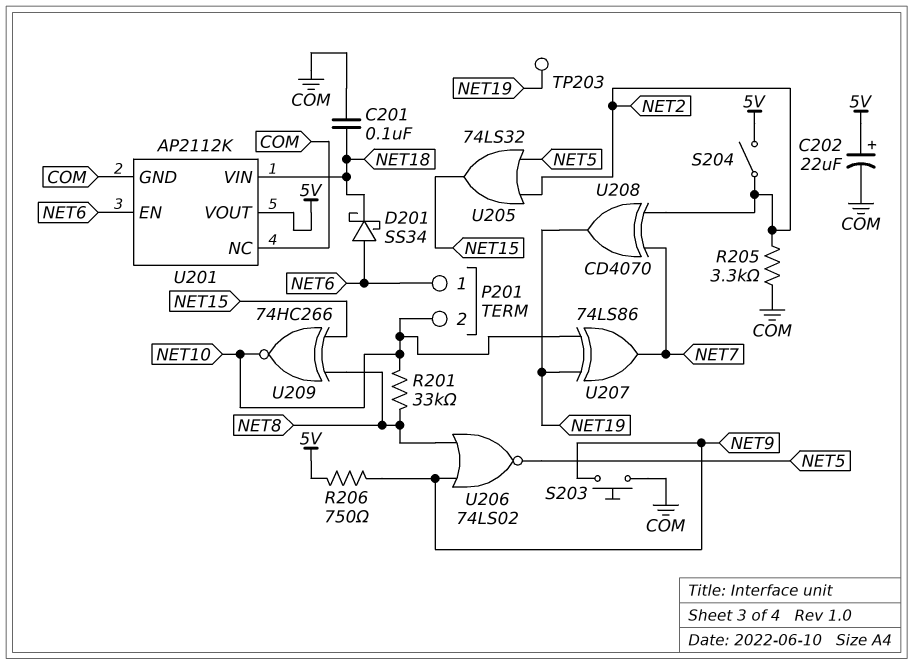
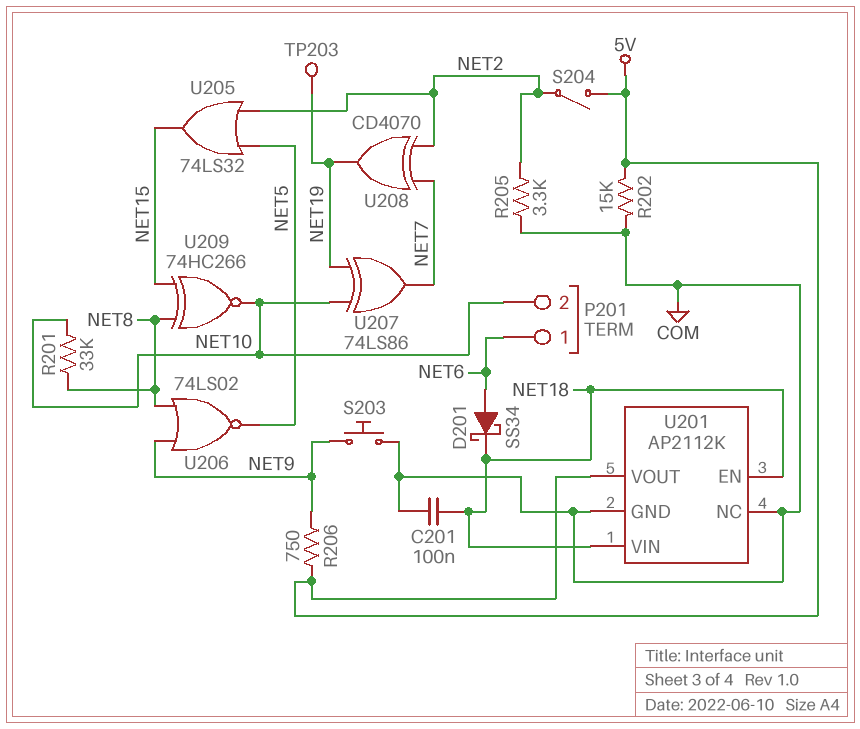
C202: 22uF (plus 5V, minus COM) -> none
R202: none -> 15k (5V, COM)
U201 pin EN: NET6 -> NET18

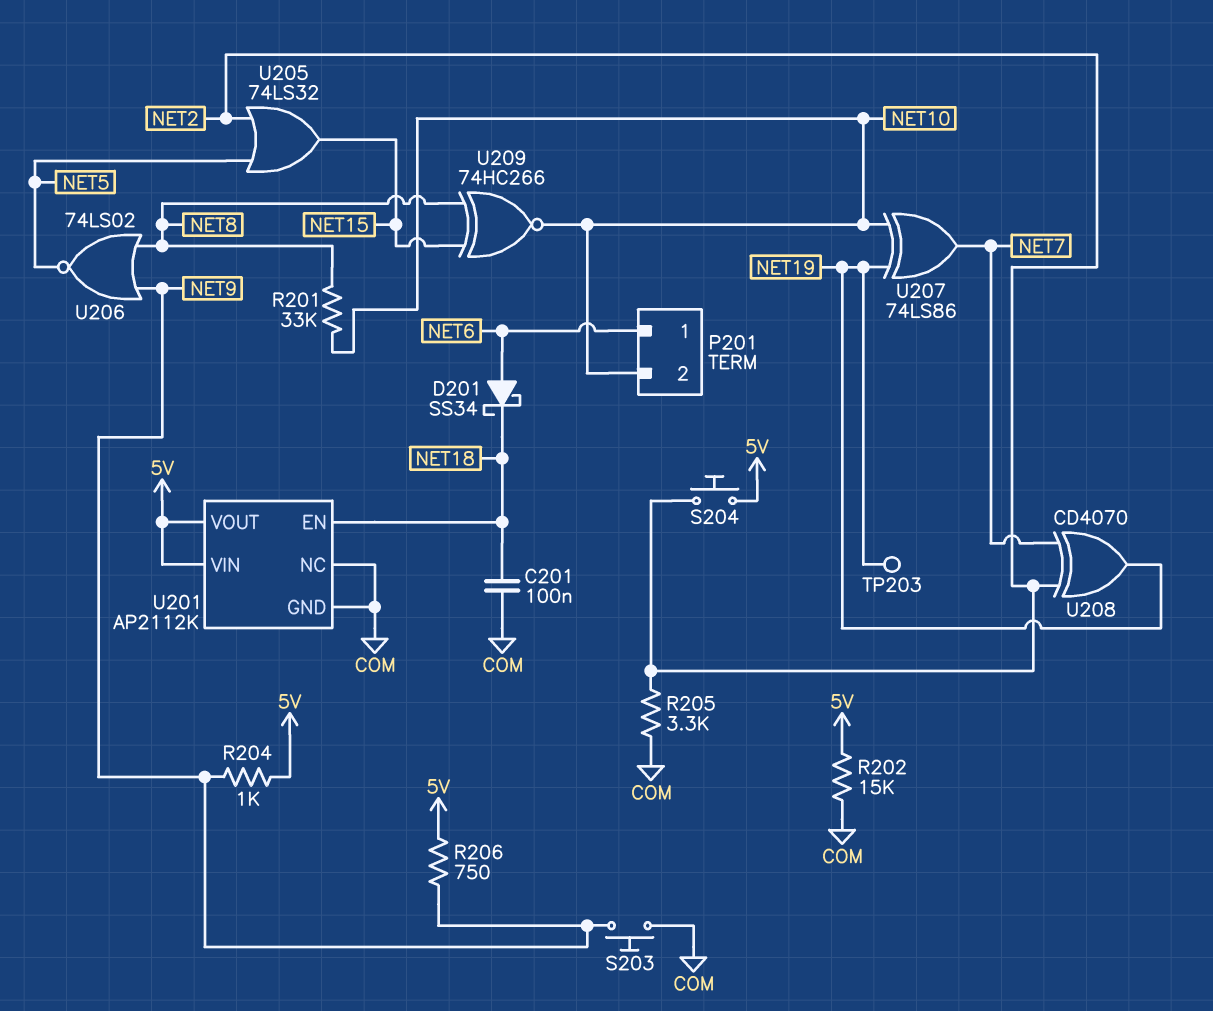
R204: none -> 1k (5V, NET9)
S204: switch (5V, NET2) -> button (5V, NET2)
U201 pin VIN: NET18 -> 5V

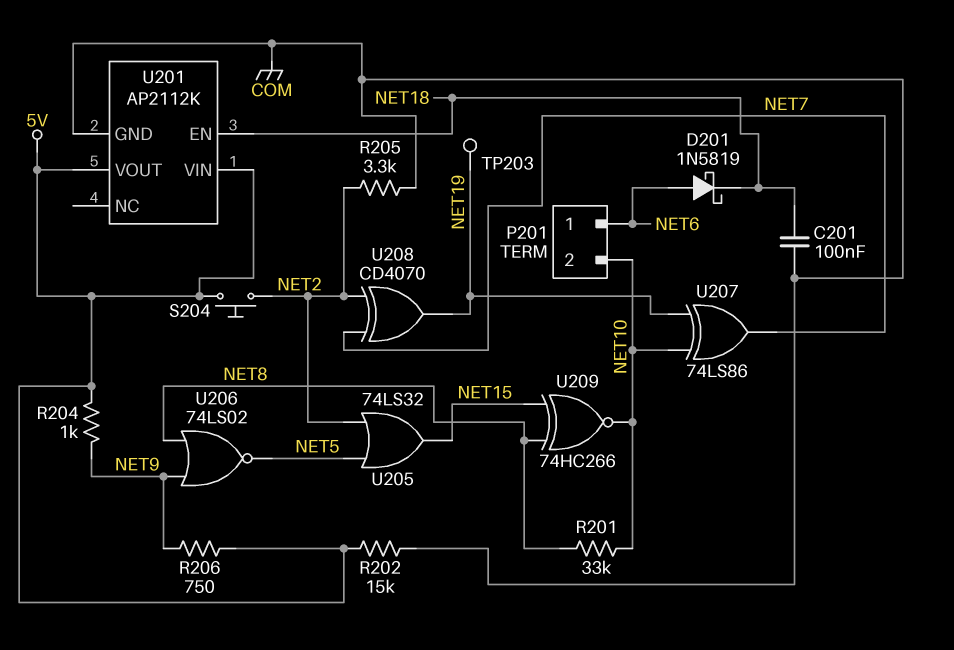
D201: schottky SS34 (A NET6, K NET18) -> schottky 1N5819 (A NET6, K NET18)
S203: button (COM, NET9) -> none
U201 pin NC: COM -> none

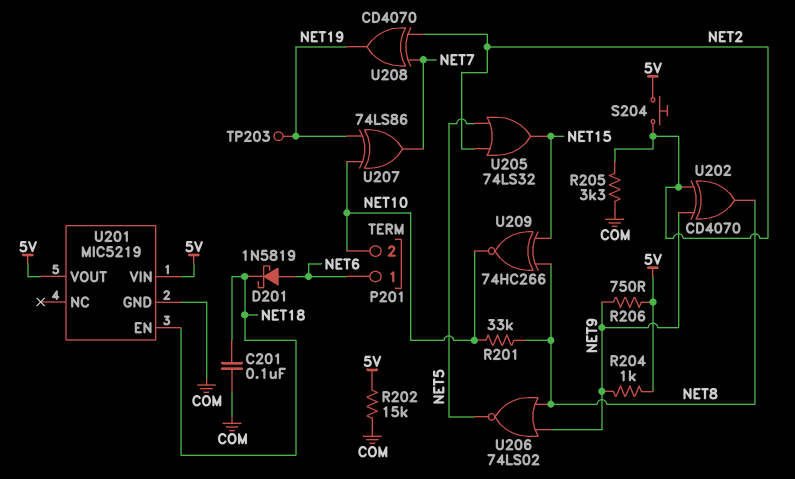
U201: AP2112K -> MIC5219
U202: none -> XOR CD4070 (in NET2, in NET9, out NET8)

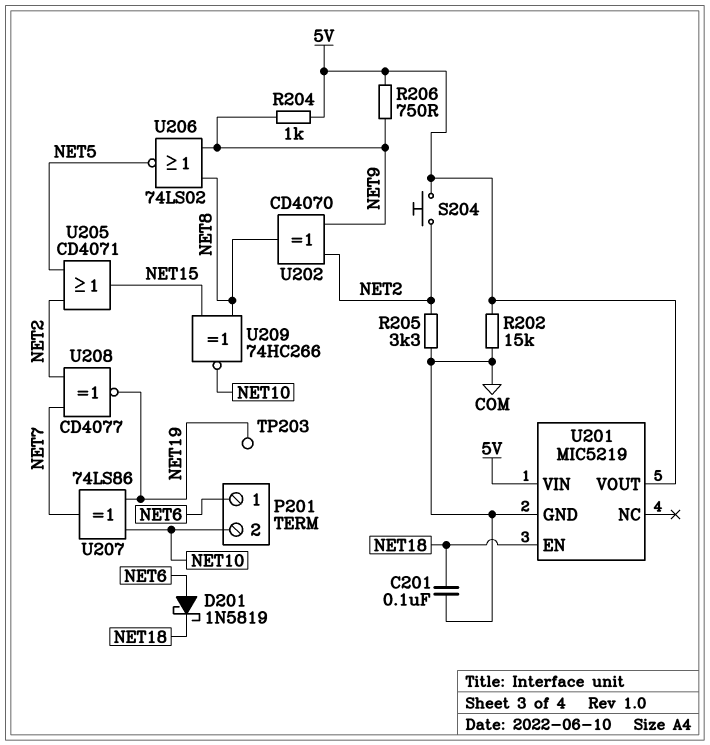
R201: 33k (NET8, NET10) -> none
U205: OR 74LS32 (in NET2, in NET5, out NET15) -> OR CD4071 (in NET2, in NET5, out NET15)
U208: XOR CD4070 (in NET2, in NET7, out NET19) -> XNOR CD4077 (in NET2, in NET7, out NET19)

